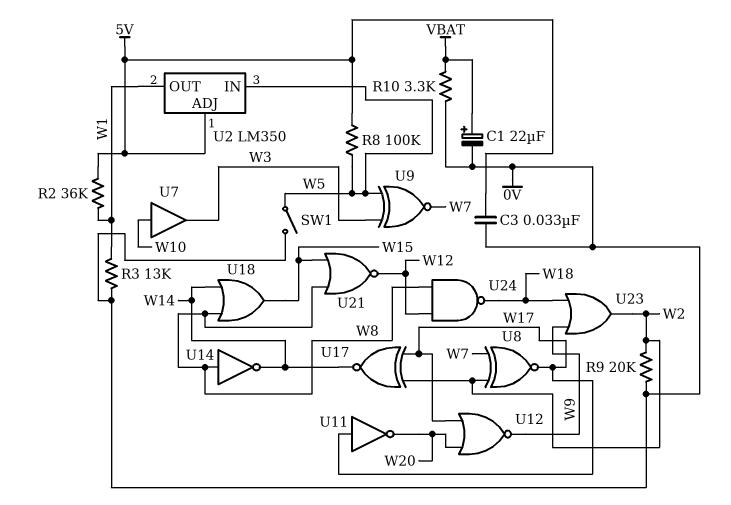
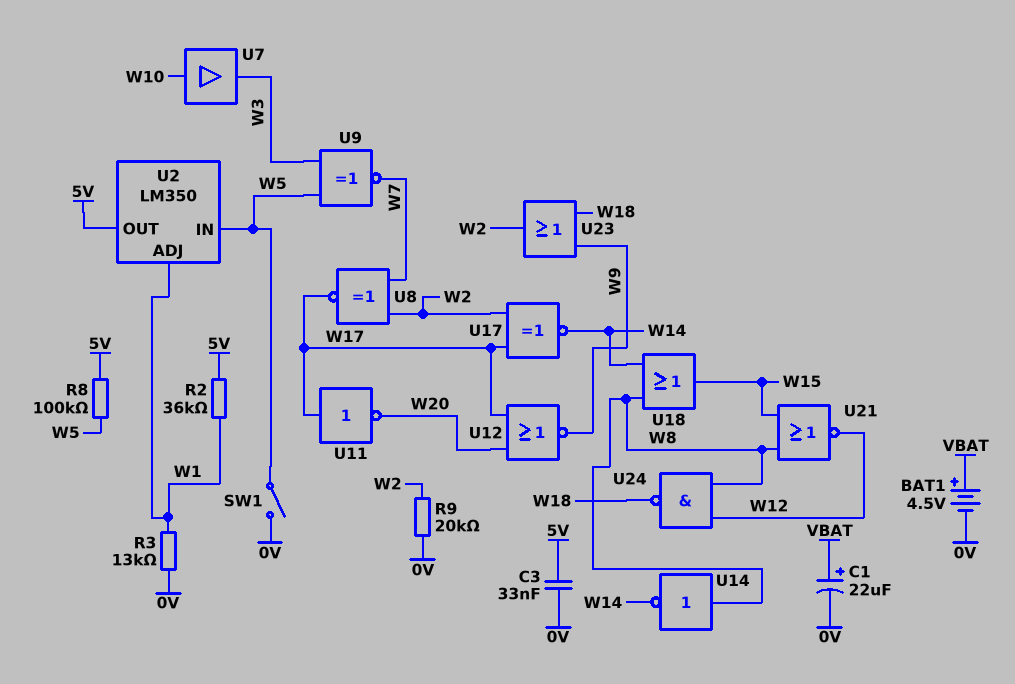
BAT1: none -> 4.5V (plus VBAT, minus 0V)
R10: 3.3k (0V, VBAT) -> none
U2 pin ADJ: 5V -> W1
U2 pin OUT: W1 -> 5V

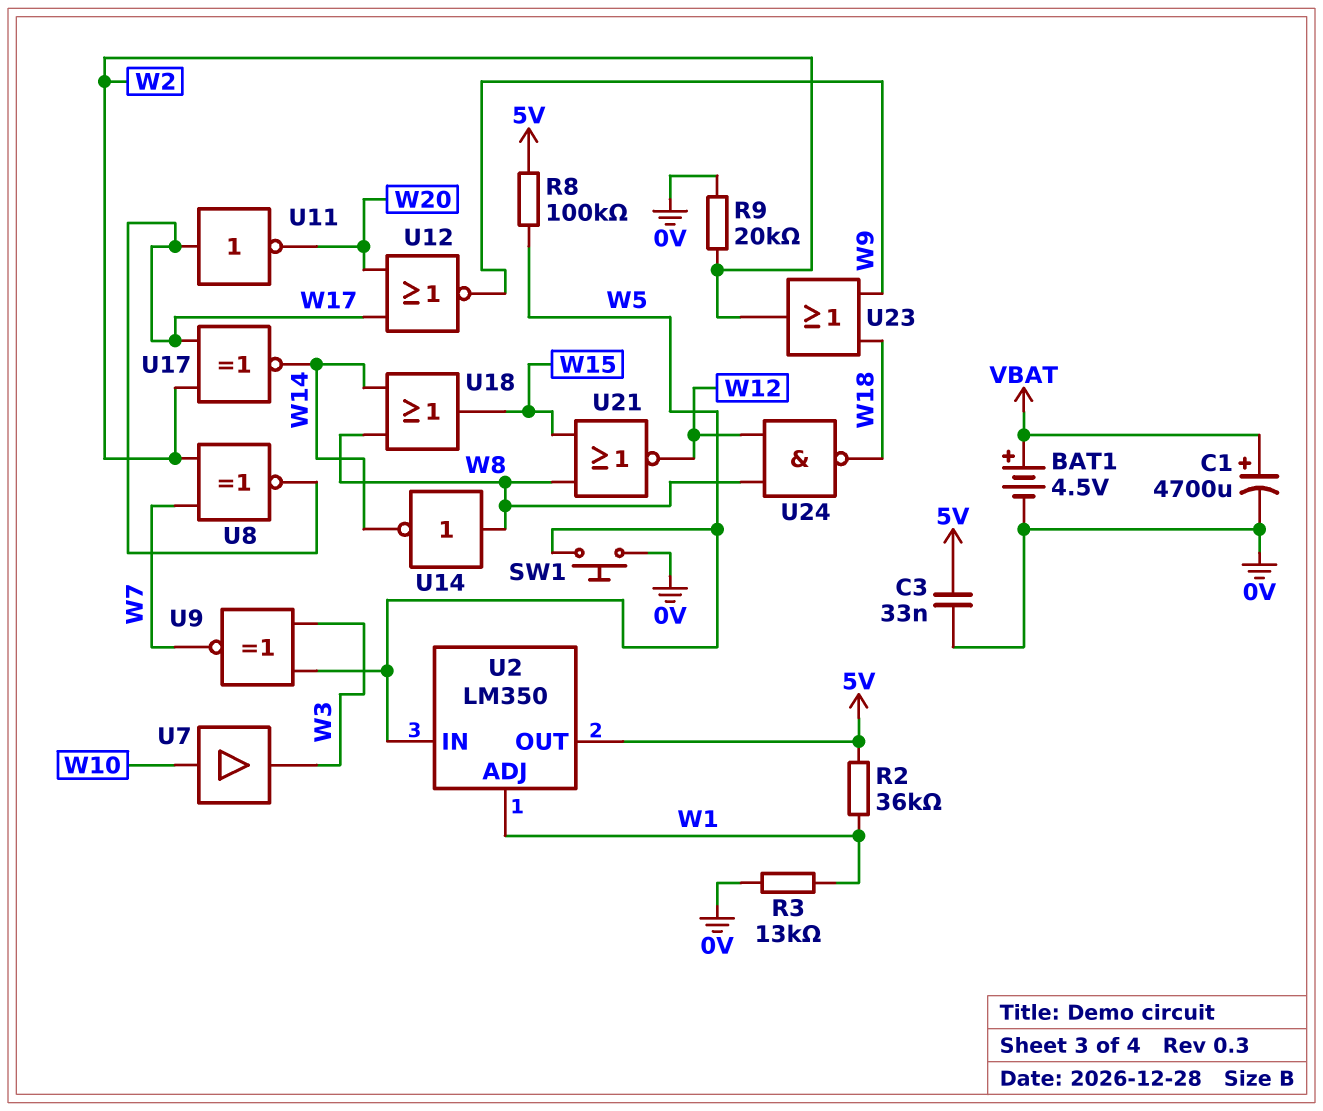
C1: 22uF (plus VBAT, minus 0V) -> 4700uF (plus VBAT, minus 0V)
SW1: switch (0V, W5) -> button (0V, W5)

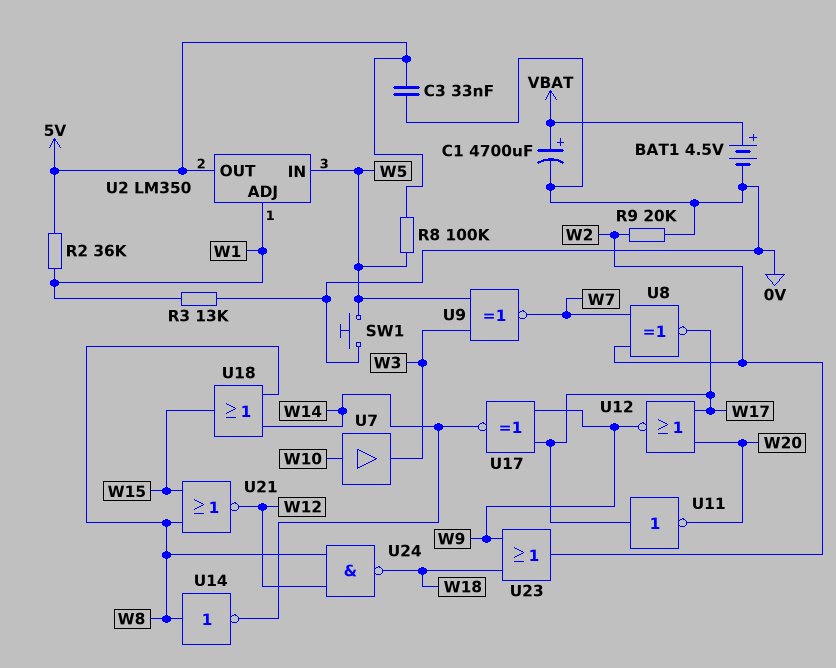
U17: XNOR (in W2, in W17, out W14) -> XNOR (in W9, in W17, out W14)

